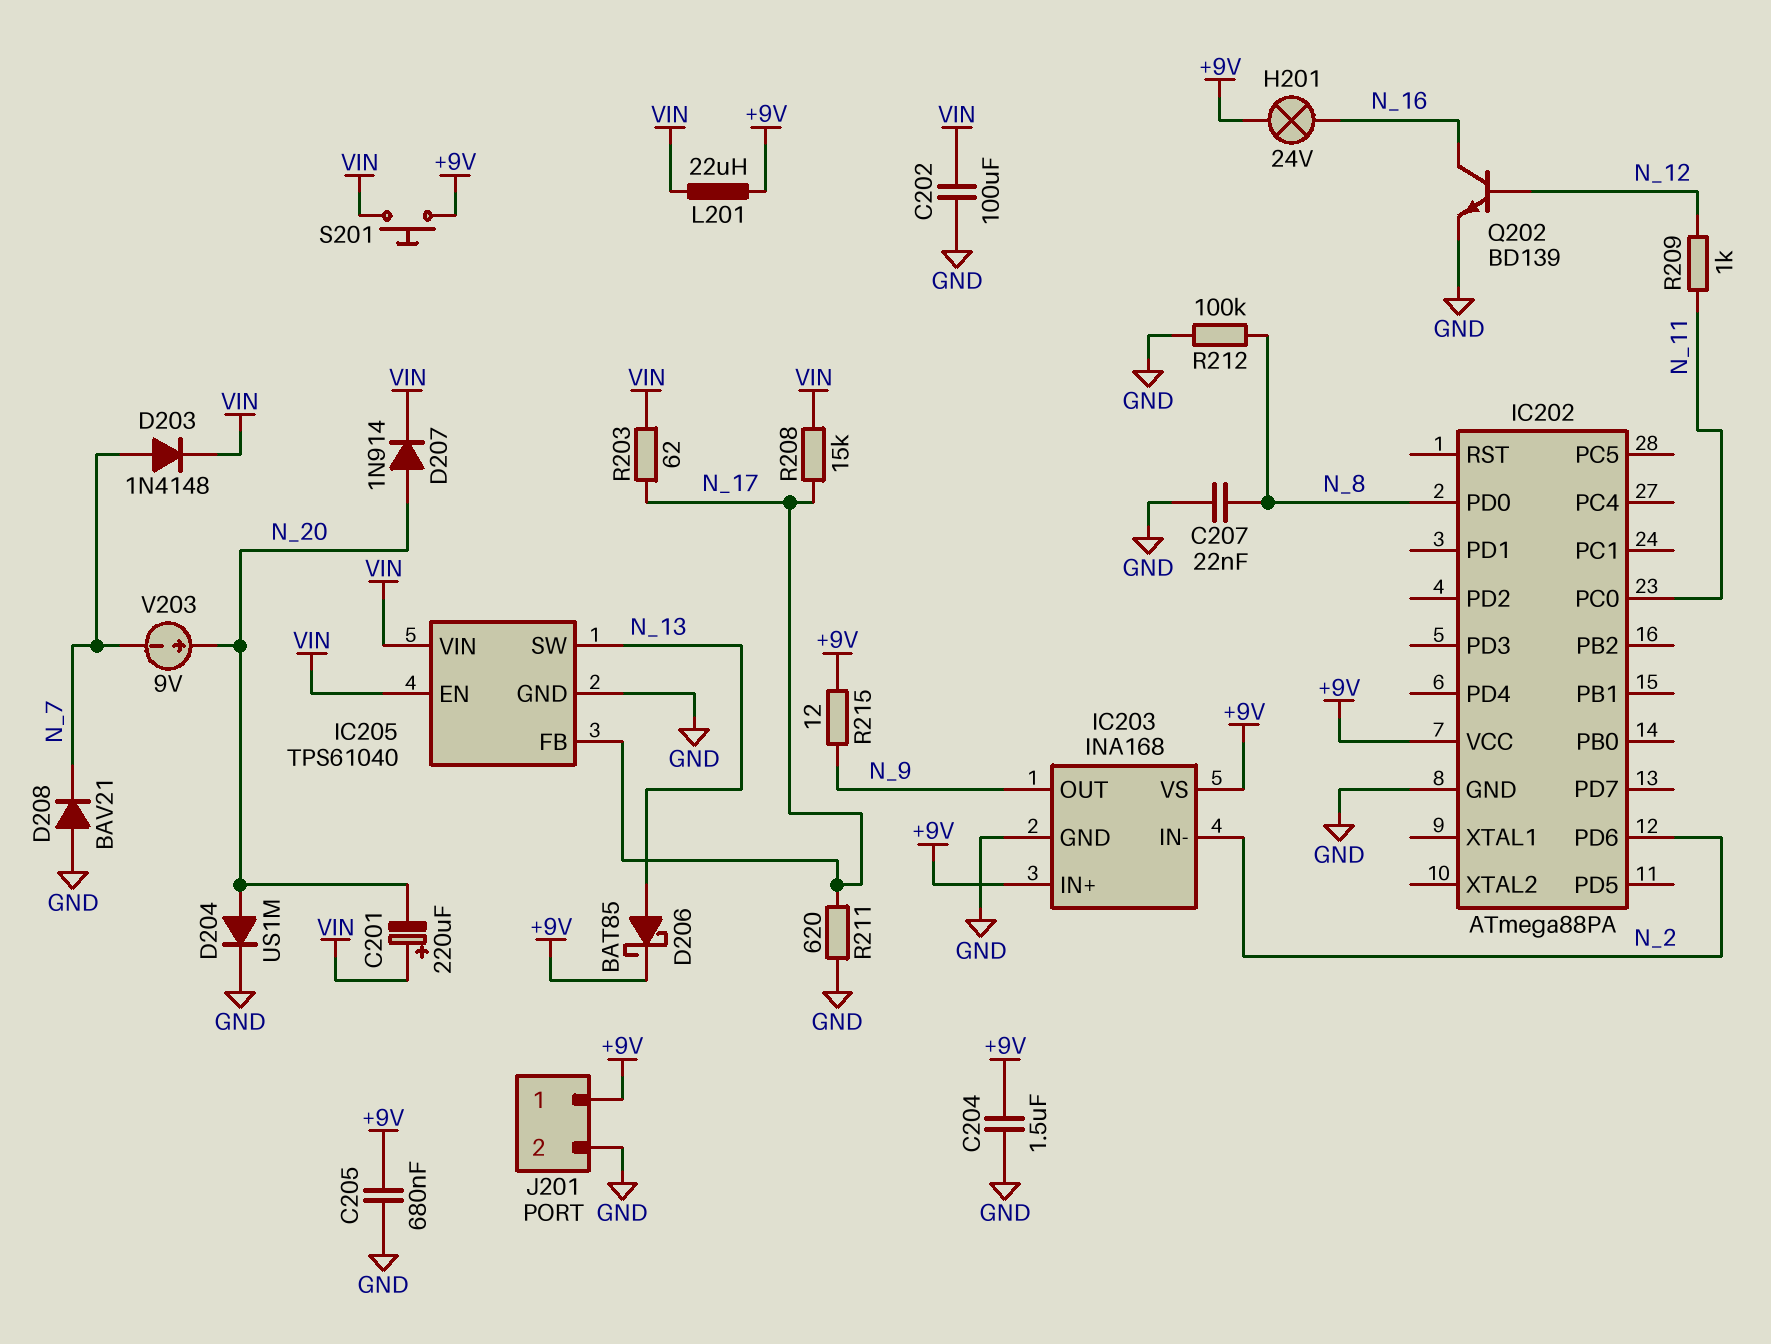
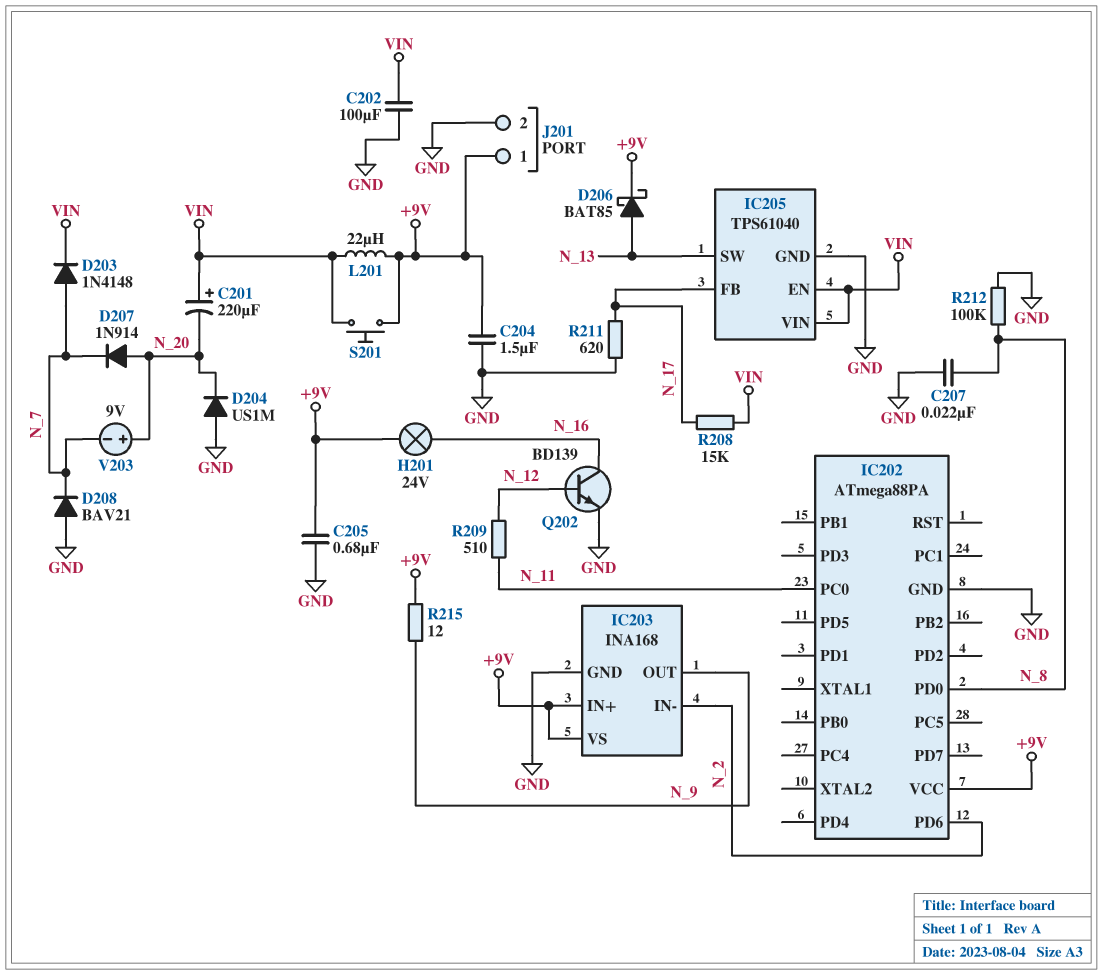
D204: diode US1M (A N_20, K GND) -> diode US1M (A GND, K N_20)
D207: diode 1N914 (A N_20, K VIN) -> diode 1N914 (A N_20, K N_7)
R203: 62 (N_17, VIN) -> none
R209: 1k (N_11, N_12) -> 510 (N_11, N_12)

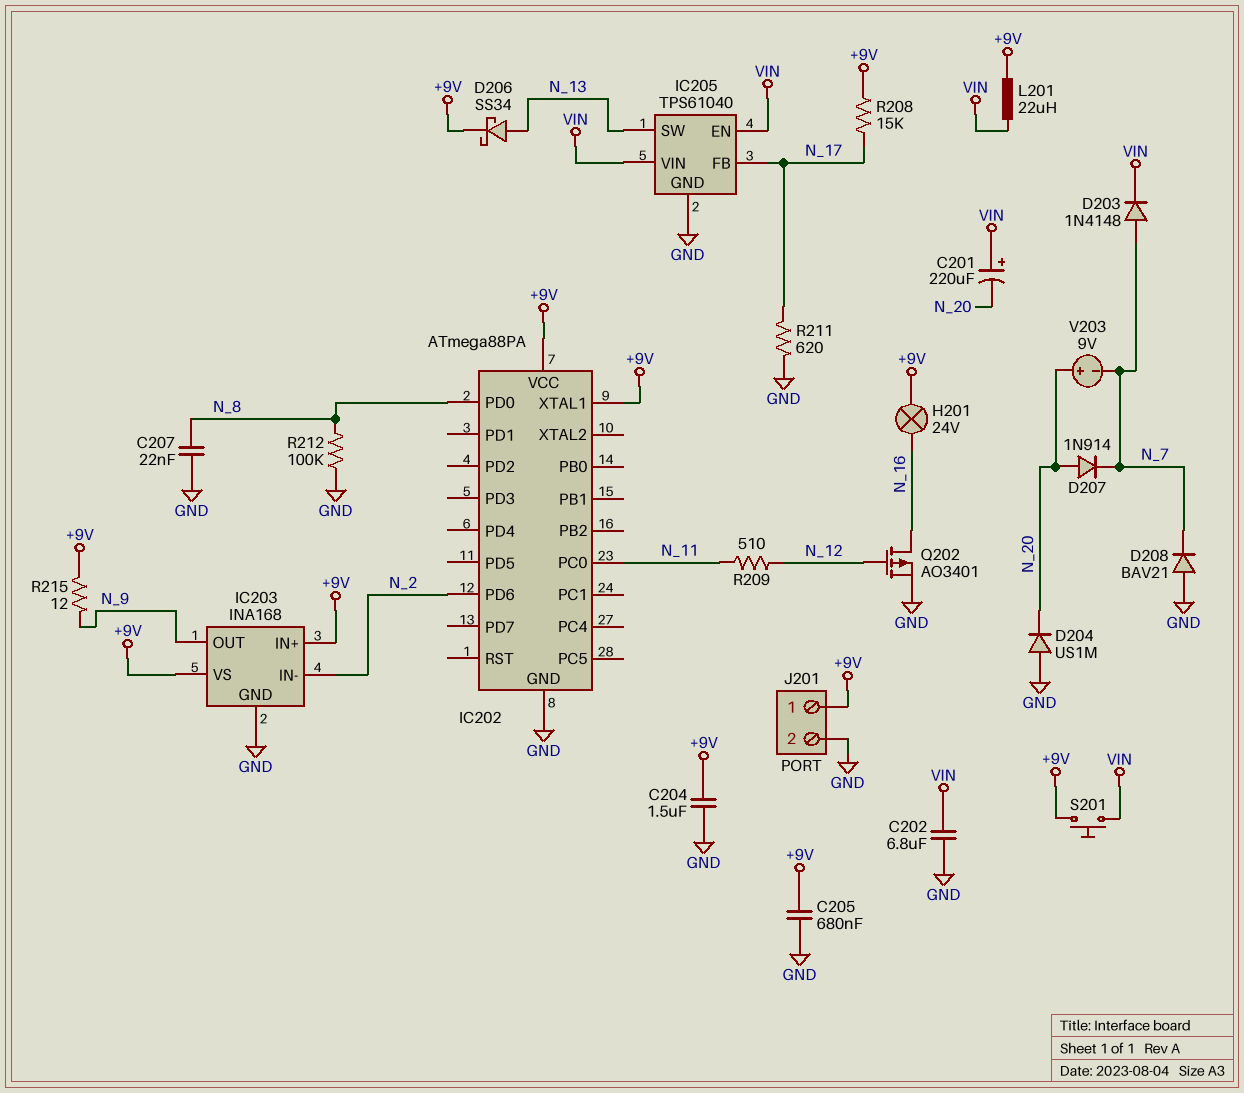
C202: 100uF (GND, VIN) -> 6.8uF (GND, VIN)
D206: schottky BAT85 (A N_13, K +9V) -> schottky SS34 (A N_13, K +9V)
IC202 pin XTAL1: none -> +9V
Q202: NPN BD139 (B N_12, C N_16, E GND) -> PMOS AO3401 (G N_12, D N_16, S GND)
R208: 15k (N_17, VIN) -> 15k (+9V, N_17)

